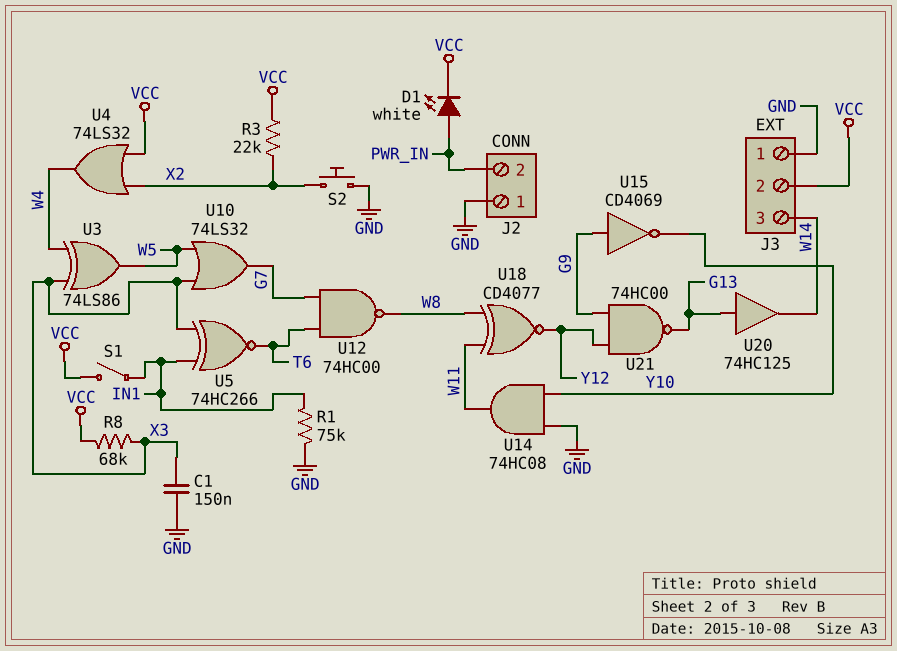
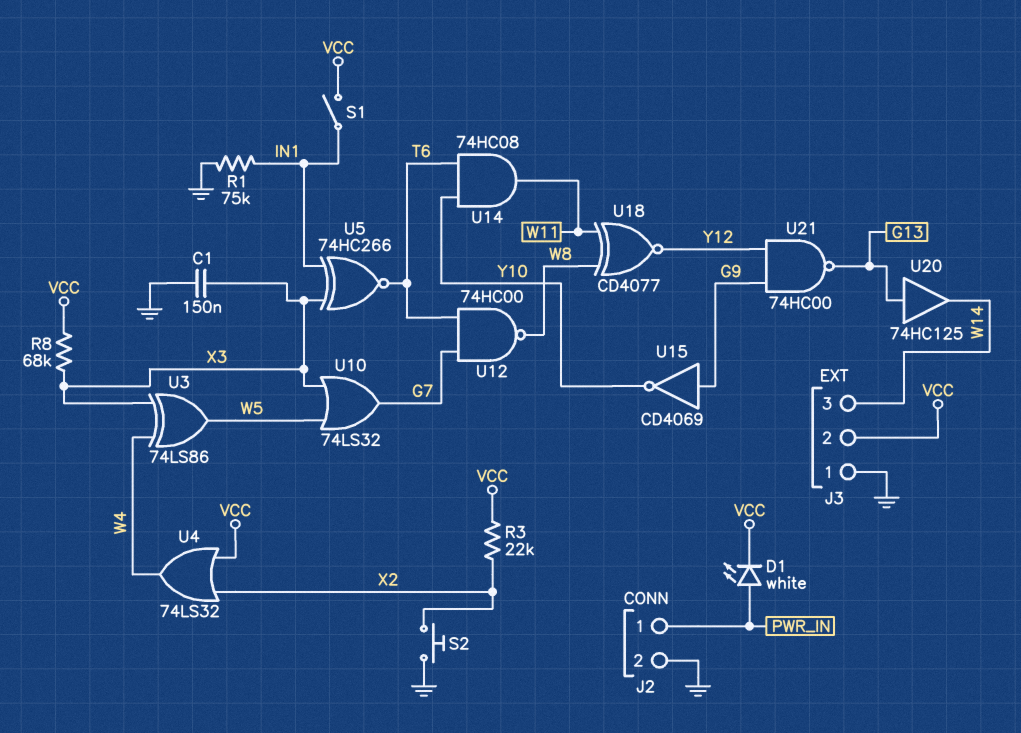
J2 pin 1: GND -> PWR_IN
J2 pin 2: PWR_IN -> GND
U14: AND 74HC08 (in GND, in Y10, out W11) -> AND 74HC08 (in T6, in Y10, out W11)

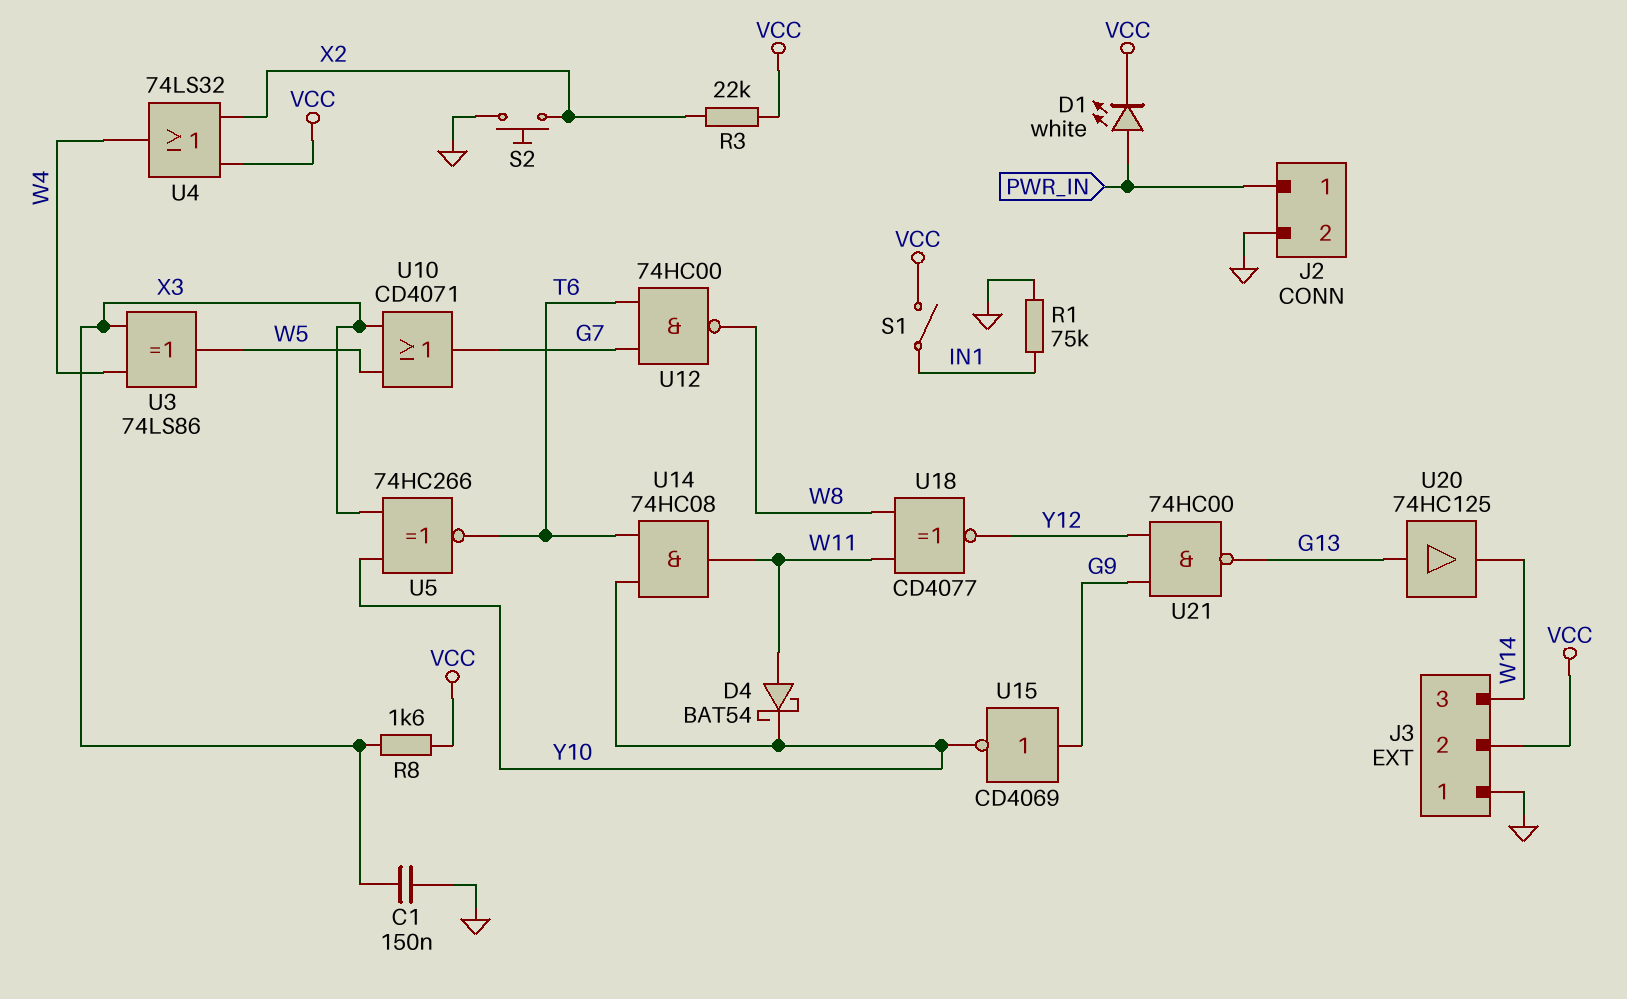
D4: none -> schottky BAT54 (A W11, K Y10)
R8: 68k (VCC, X3) -> 1.6k (VCC, X3)
U5: XNOR 74HC266 (in IN1, in X3, out T6) -> XNOR 74HC266 (in X3, in Y10, out T6)
U10: OR 74LS32 (in W5, in X3, out G7) -> OR CD4071 (in W5, in X3, out G7)

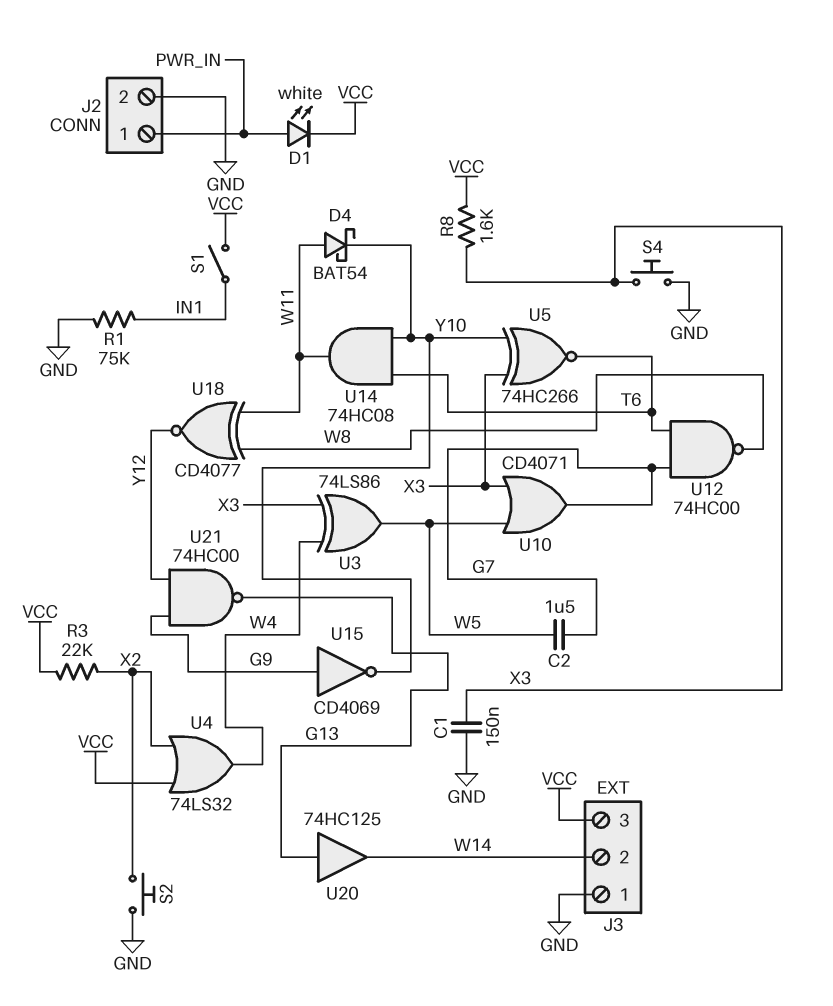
C2: none -> 1.5uF (G7, W5)
J3 pin 2: VCC -> W14
J3 pin 3: W14 -> VCC
S4: none -> button (GND, X3)

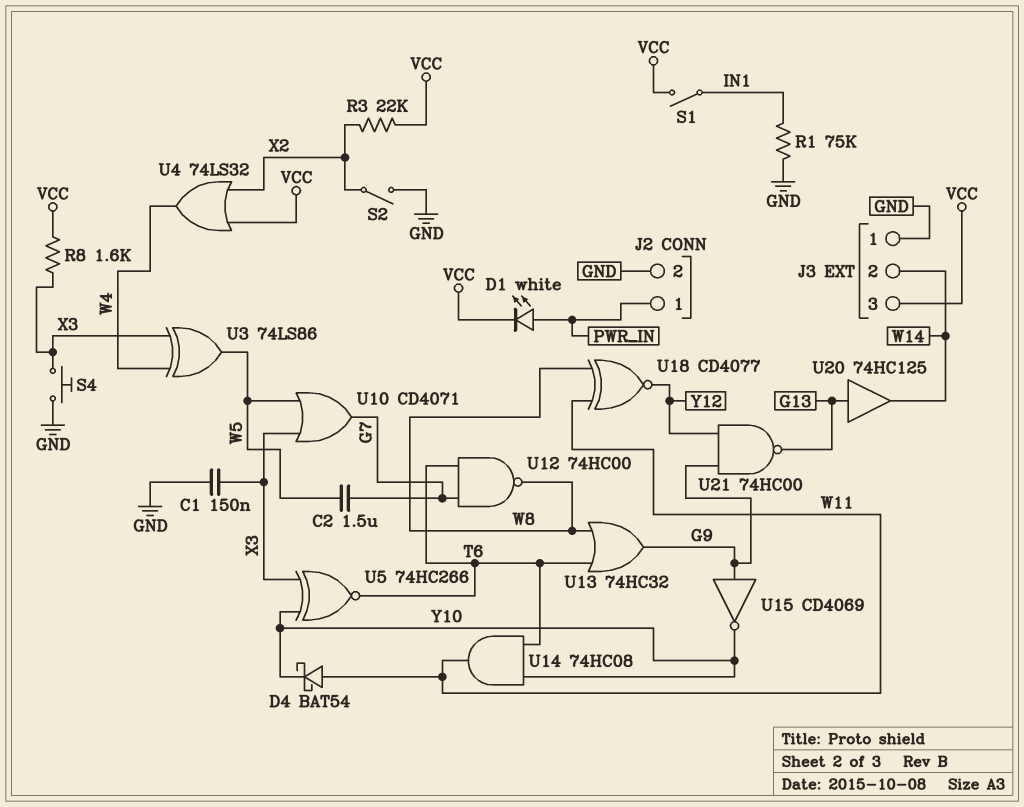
S2: button (GND, X2) -> switch (GND, X2)
U13: none -> OR 74HC32 (in T6, in W8, out G9)

